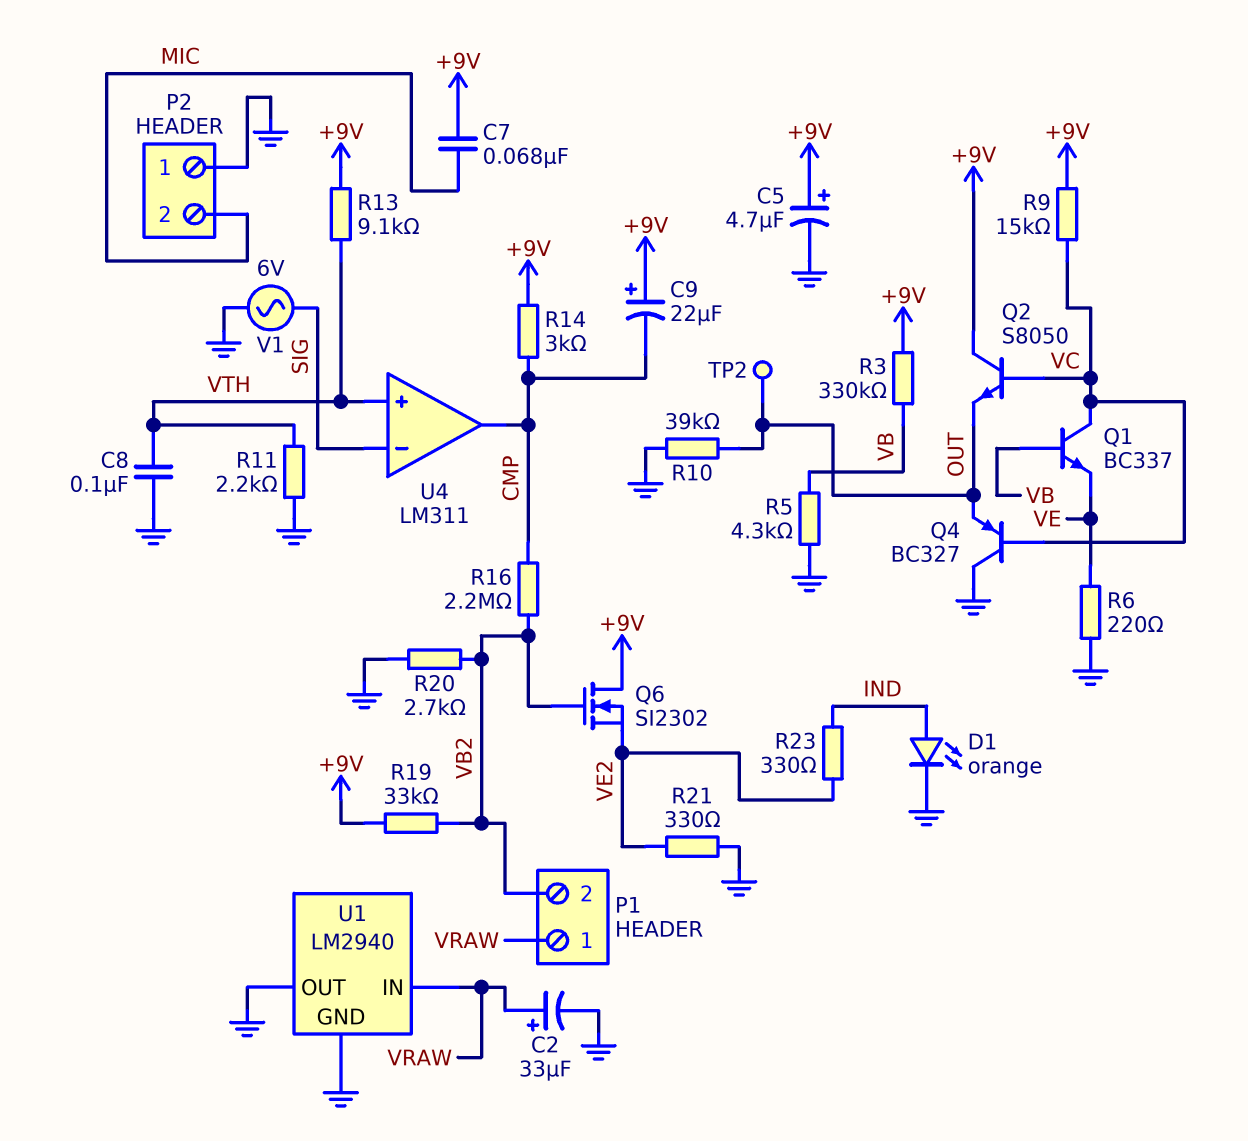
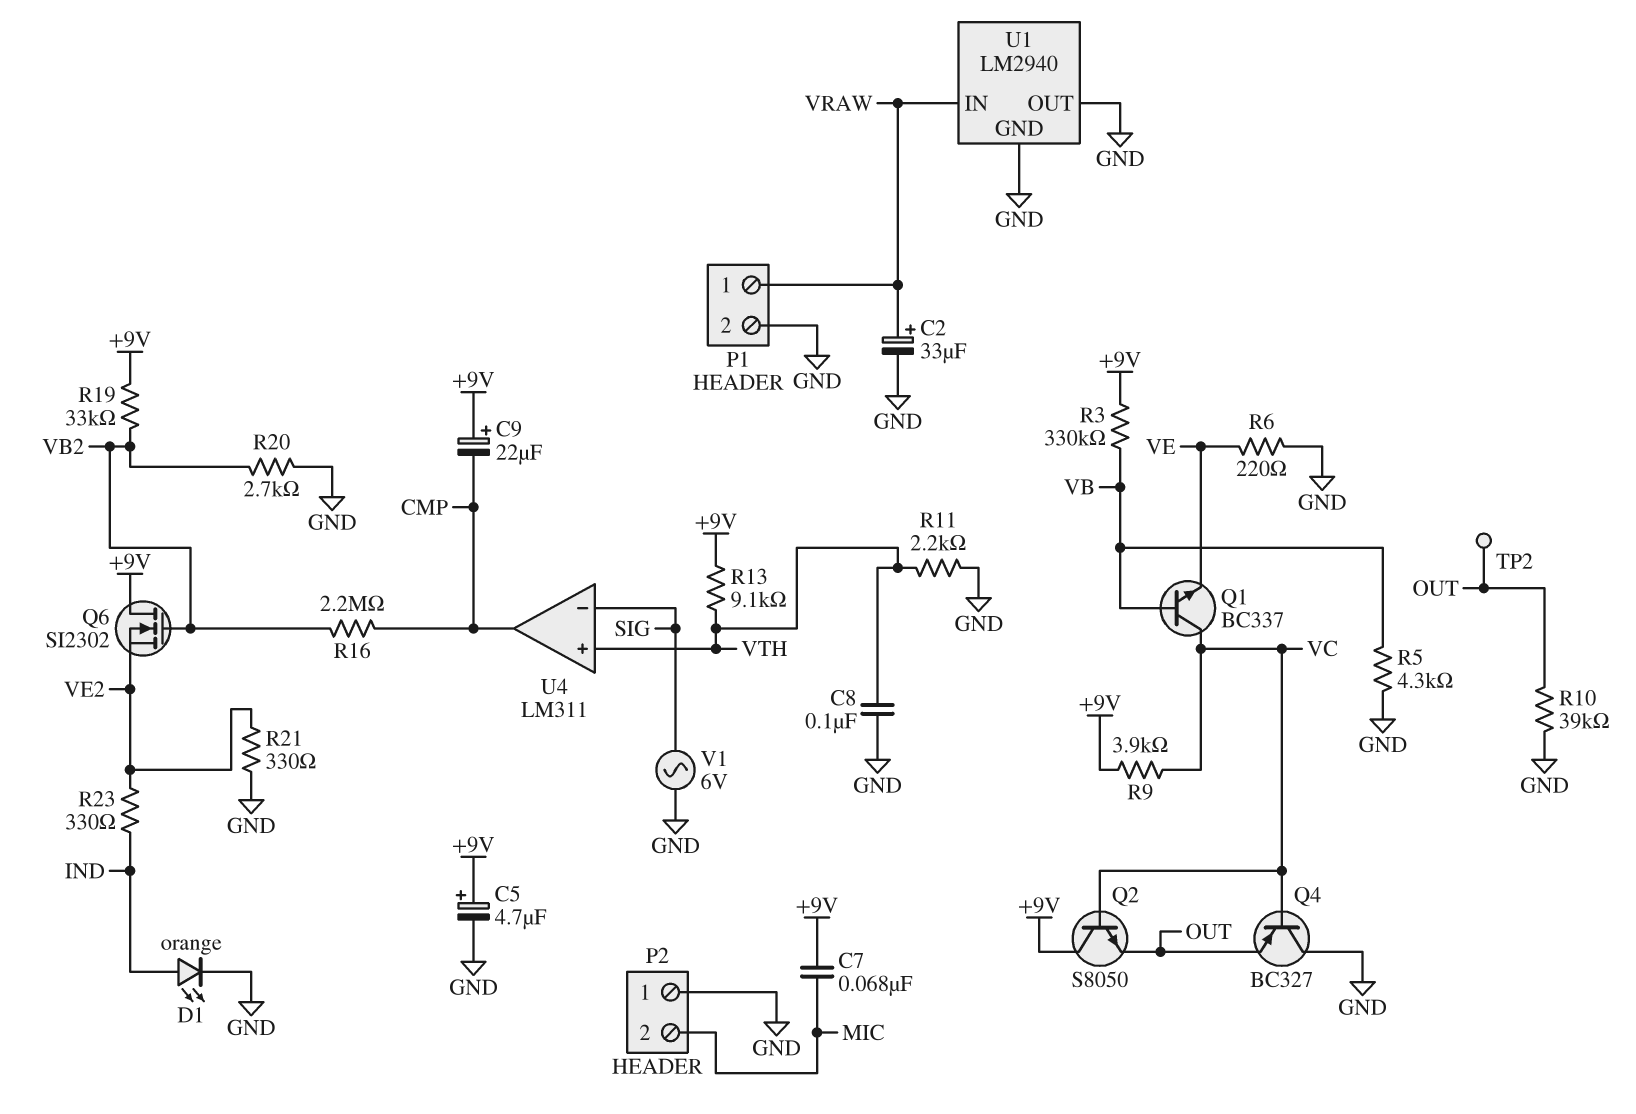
P1 pin 2: VB2 -> GND
R9: 15k (+9V, VC) -> 3.9k (+9V, VC)
R14: 3k (+9V, CMP) -> none

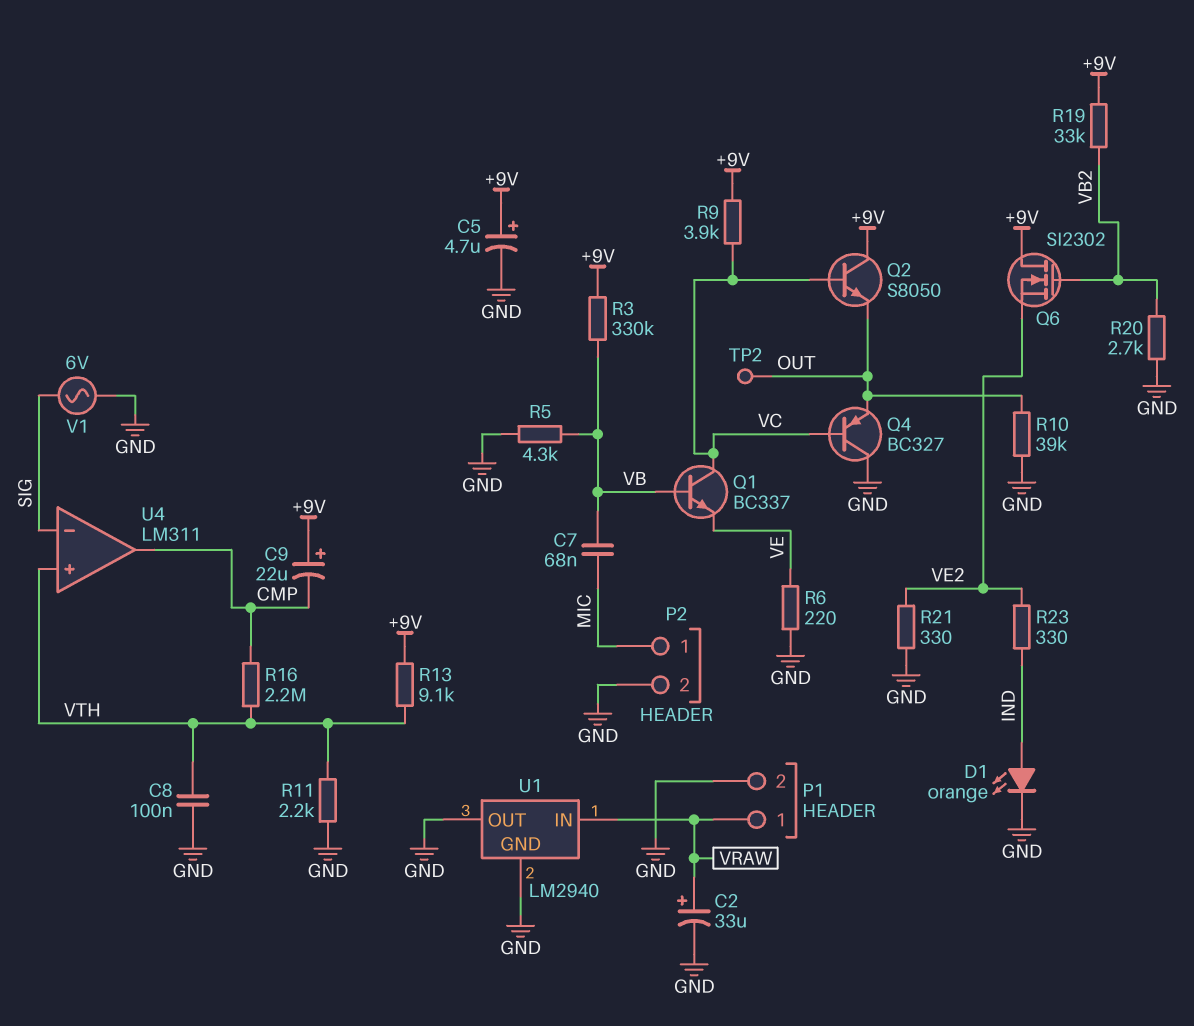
C7: 68nF (+9V, MIC) -> 68nF (MIC, VB)
P2 pin 1: GND -> MIC
P2 pin 2: MIC -> GND
R16: 2.2M (CMP, VB2) -> 2.2M (CMP, VTH)

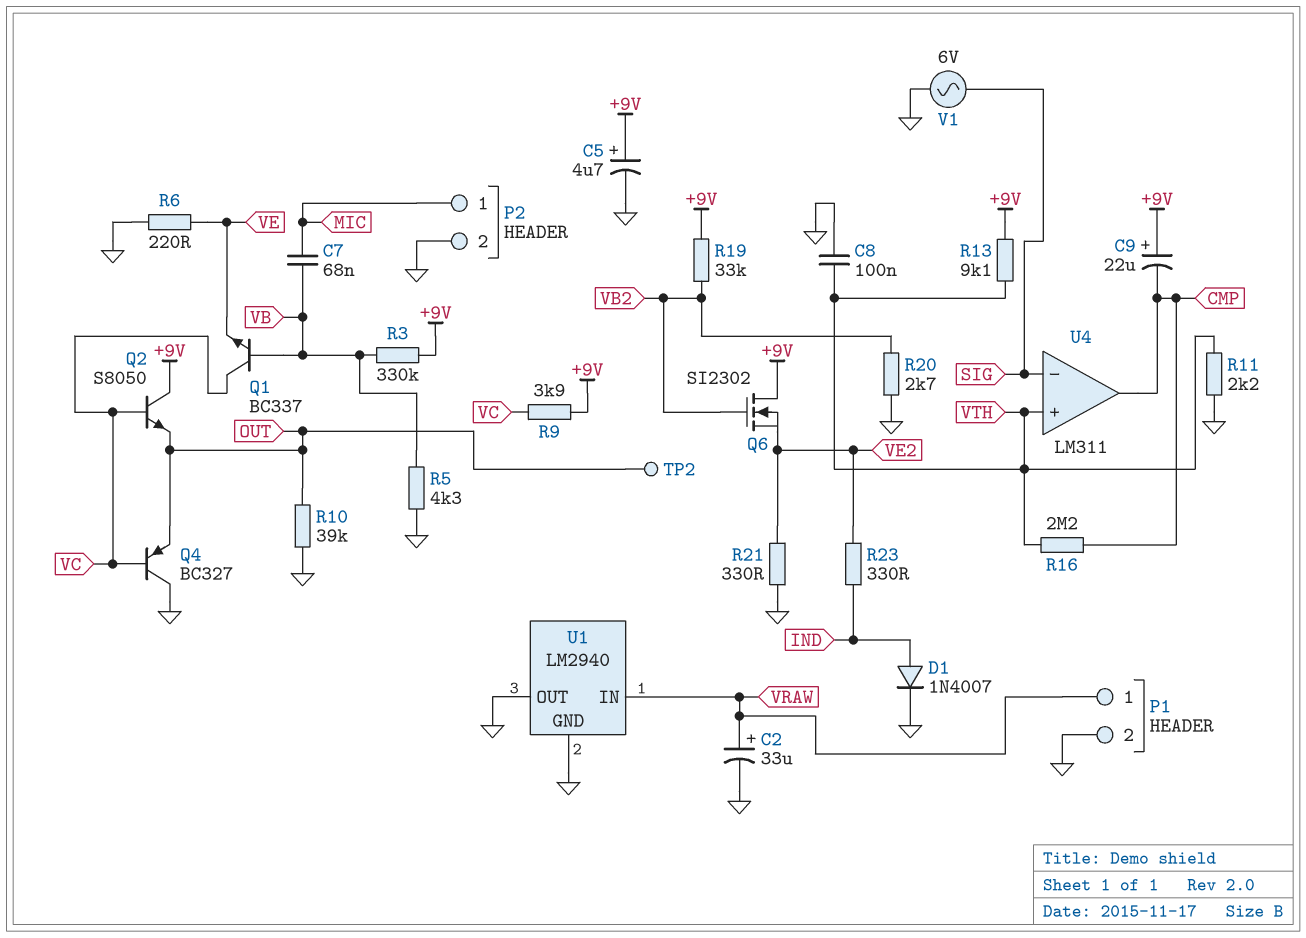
D1: LED orange (A IND, K GND) -> diode 1N4007 (A IND, K GND)

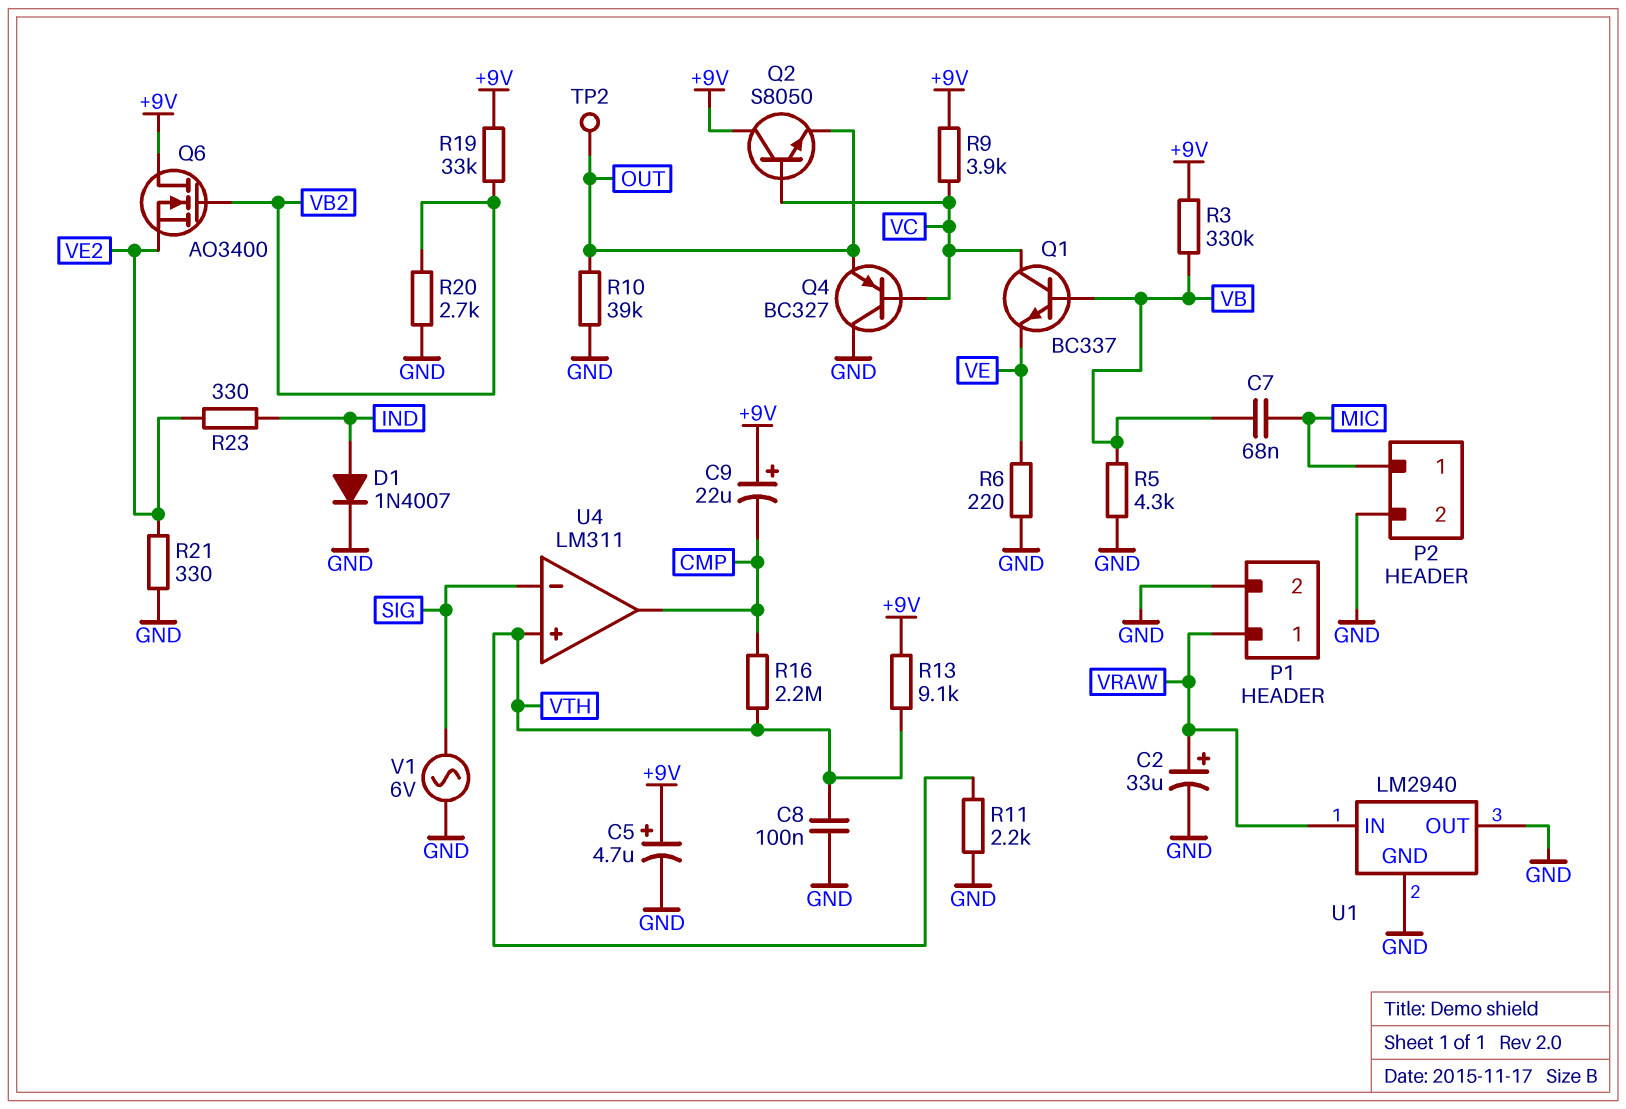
Q6: NMOS SI2302 (G VB2, D +9V, S VE2) -> NMOS AO3400 (G VB2, D +9V, S VE2)

